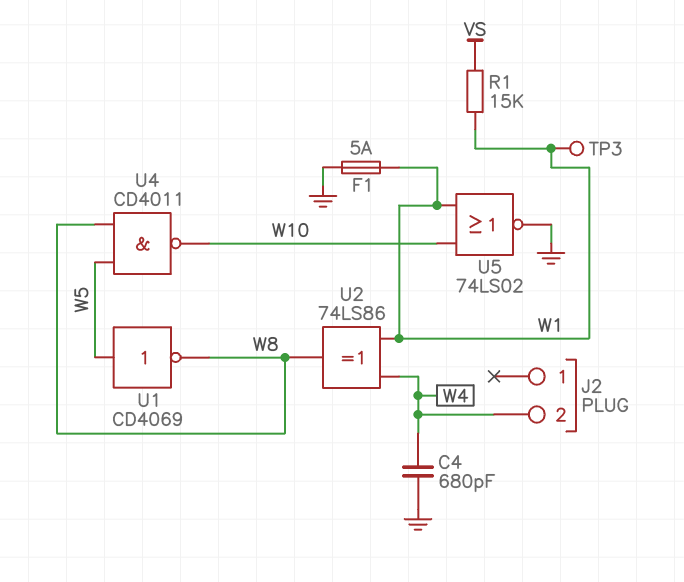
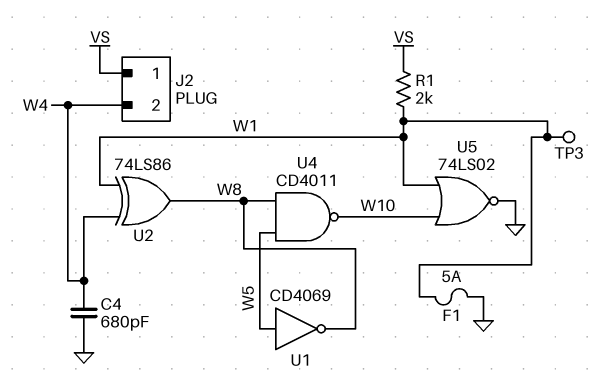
J2 pin 1: none -> VS
R1: 15k (VS, W1) -> 2k (VS, W1)

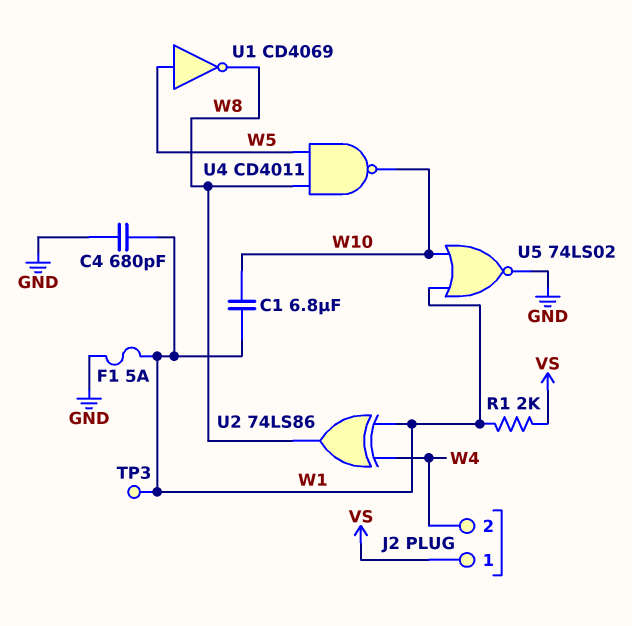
C1: none -> 6.8uF (W1, W10)
C4: 680pF (GND, W4) -> 680pF (GND, W1)

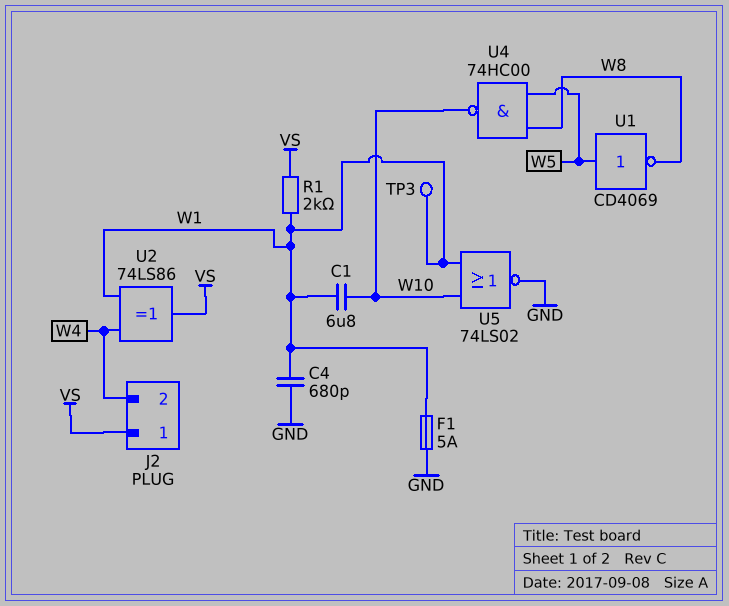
U2: XOR 74LS86 (in W1, in W4, out W8) -> XOR 74LS86 (in W1, in W4, out VS)
U4: NAND CD4011 (in W5, in W8, out W10) -> NAND 74HC00 (in W5, in W8, out W10)

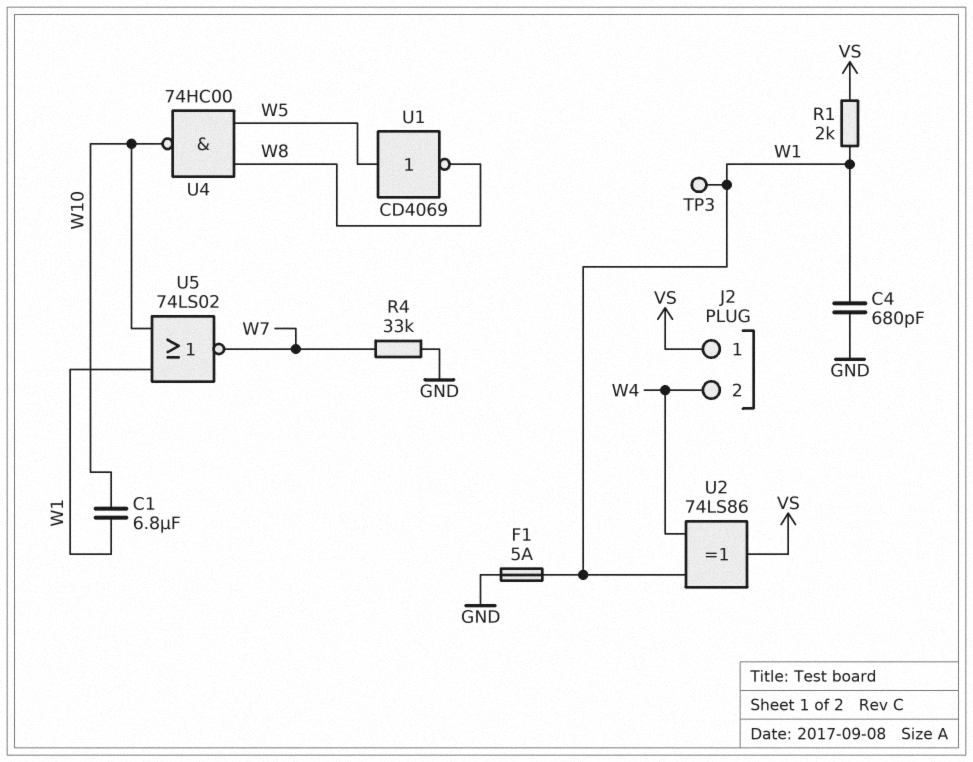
R4: none -> 33k (GND, W7)
U5: NOR 74LS02 (in W1, in W10, out GND) -> NOR 74LS02 (in W1, in W10, out W7)

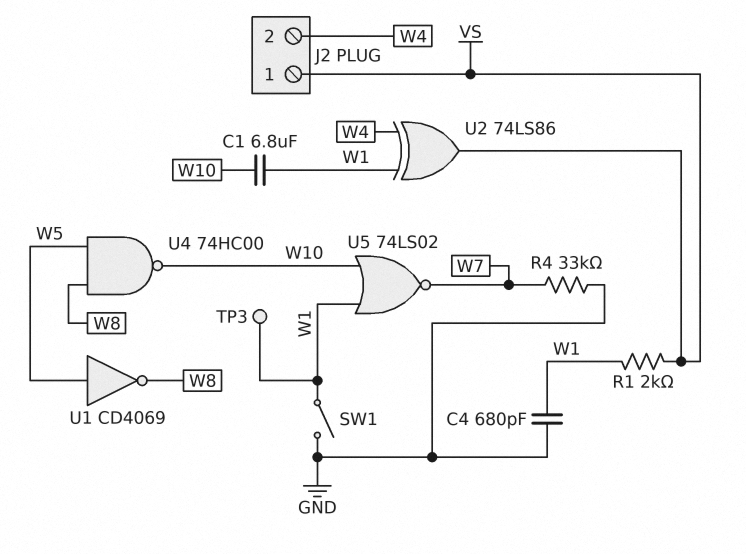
F1: 5A (GND, W1) -> none
SW1: none -> switch (GND, W1)

